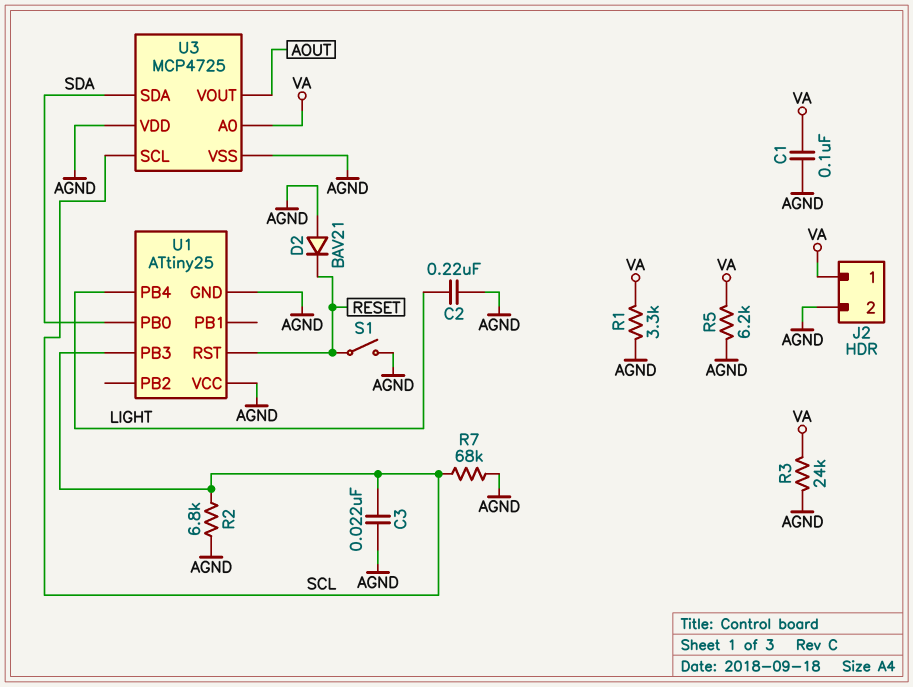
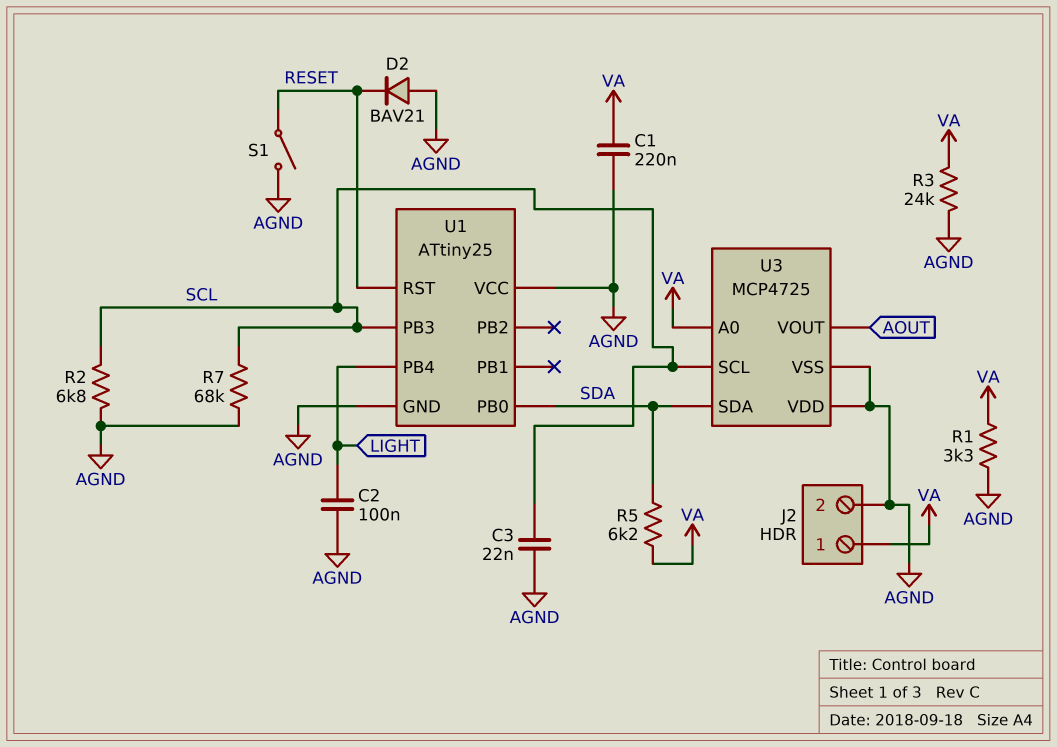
C1: 100nF (AGND, VA) -> 220nF (AGND, VA)
C2: 220nF (AGND, LIGHT) -> 100nF (AGND, LIGHT)
R5: 6.2k (AGND, VA) -> 6.2k (SDA, VA)

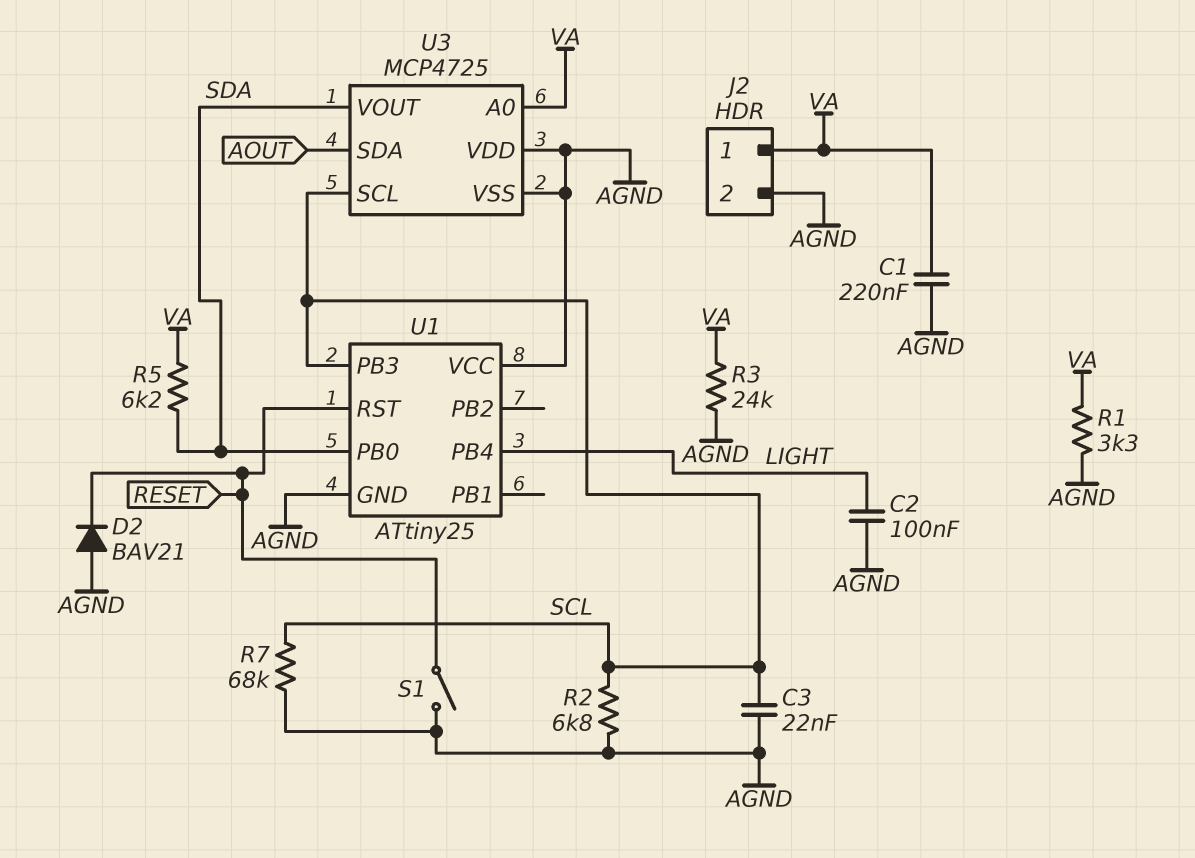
U3 pin SDA: SDA -> AOUT
U3 pin VOUT: AOUT -> SDA

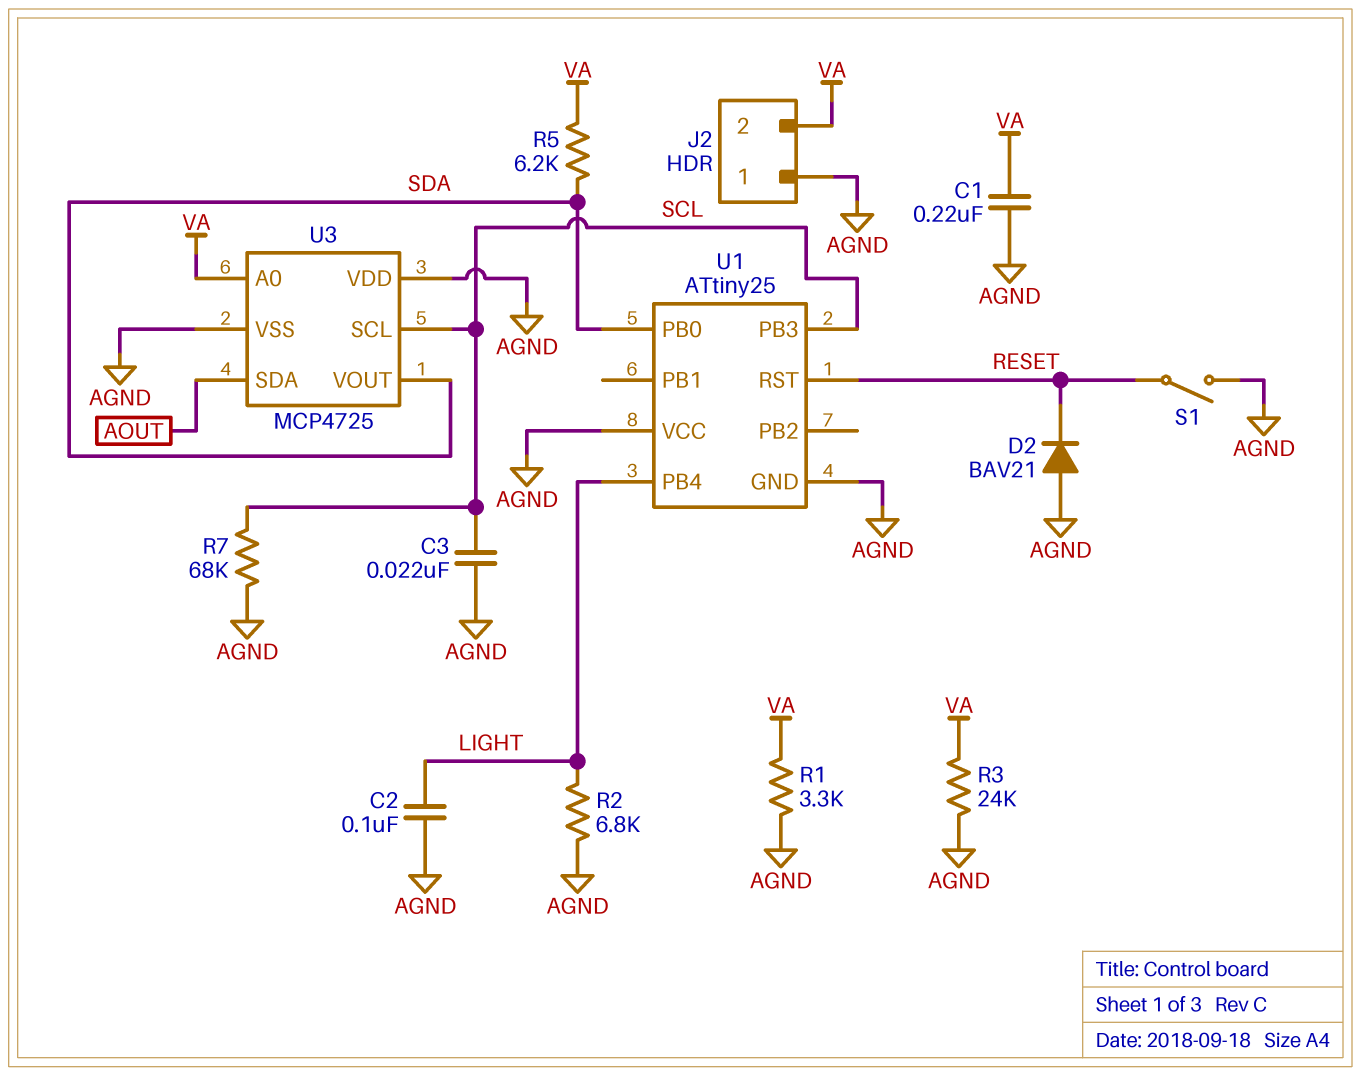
J2 pin 1: VA -> AGND
J2 pin 2: AGND -> VA
R2: 6.8k (AGND, SCL) -> 6.8k (AGND, LIGHT)

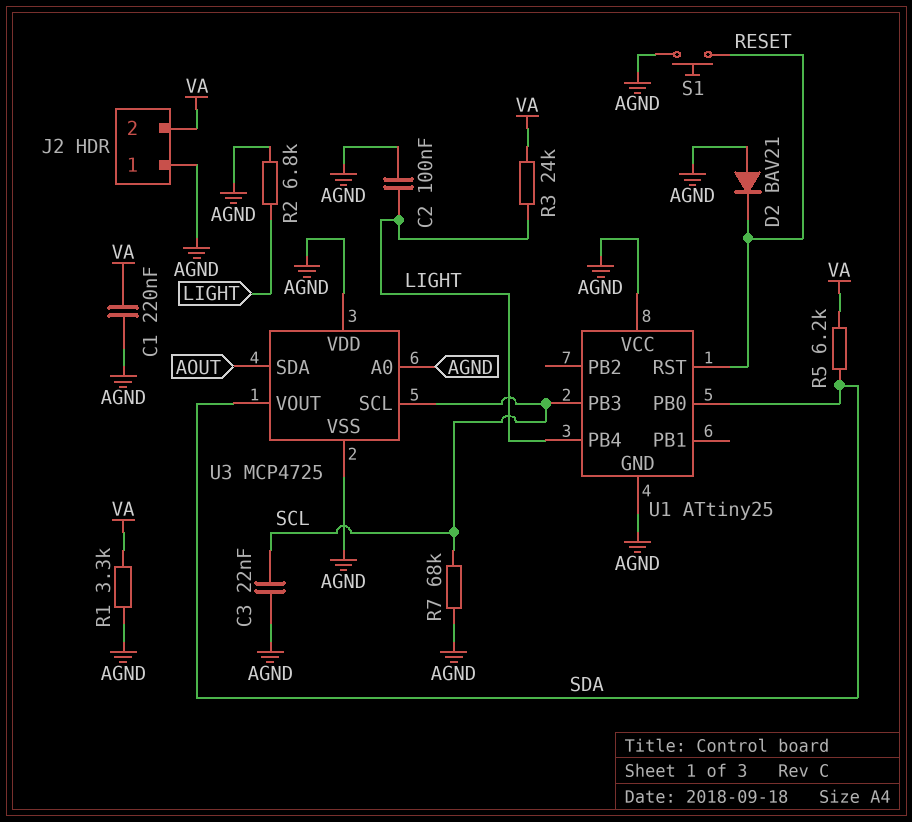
R3: 24k (AGND, VA) -> 24k (LIGHT, VA)
S1: switch (AGND, RESET) -> button (AGND, RESET)
U3 pin A0: VA -> AGND

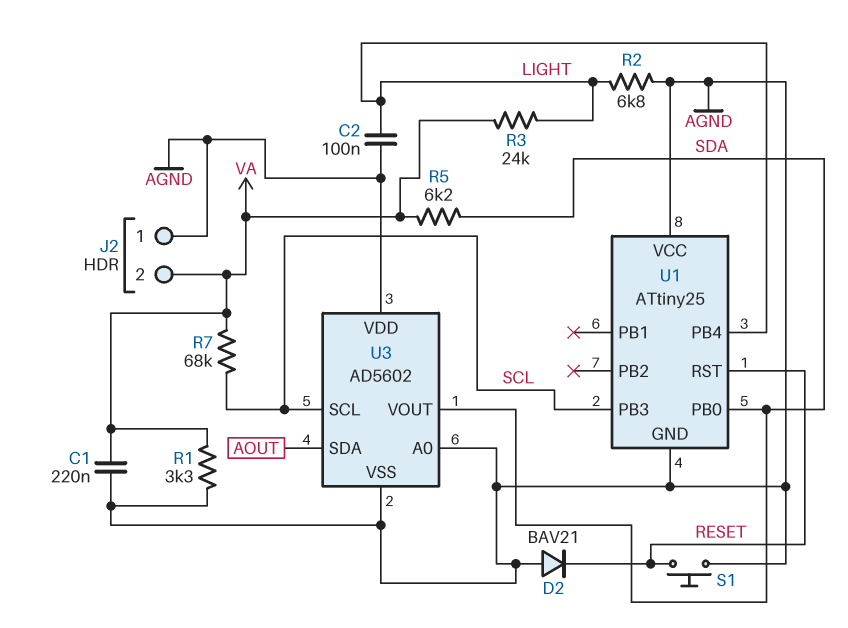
C3: 22nF (AGND, SCL) -> none
R7: 68k (AGND, SCL) -> 68k (SCL, VA)
U3: MCP4725 -> AD5602

